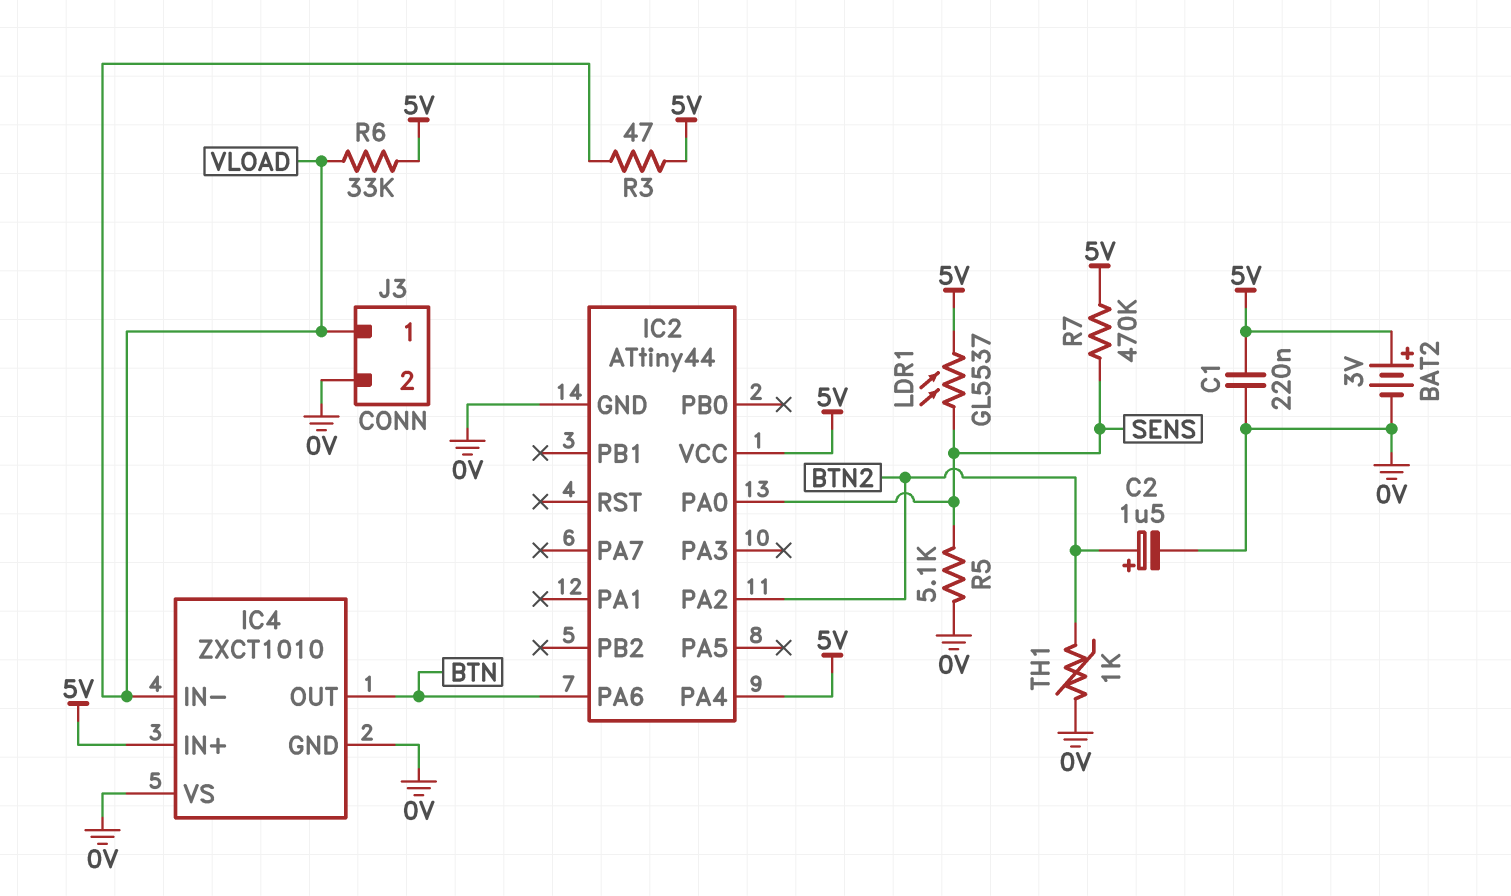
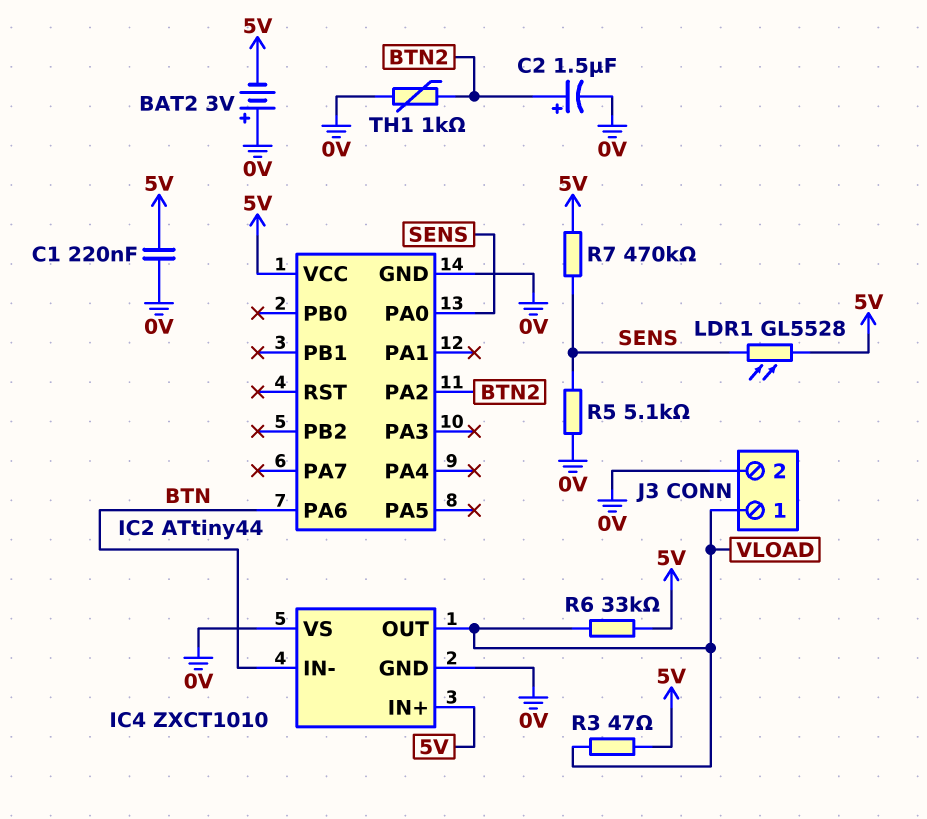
BAT2: 3V (plus 5V, minus 0V) -> 3V (plus 0V, minus 5V)
IC2 pin PA4: 5V -> none
IC4 pin IN-: VLOAD -> BTN
IC4 pin OUT: BTN -> VLOAD
LDR1: GL5537 (5V, SENS) -> GL5528 (5V, SENS)

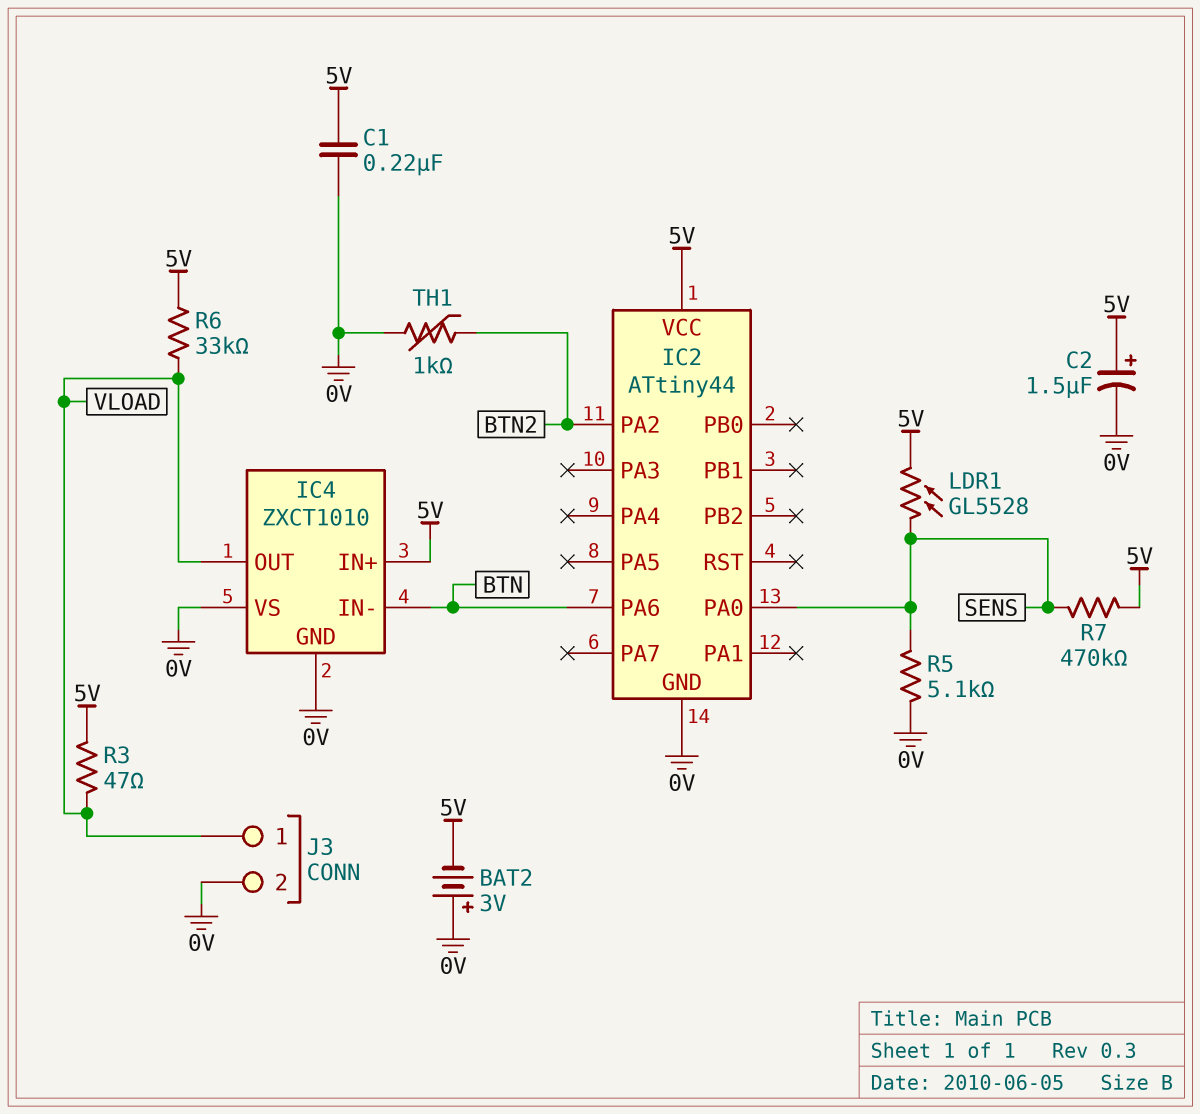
C2: 1.5uF (plus BTN2, minus 0V) -> 1.5uF (plus 5V, minus 0V)

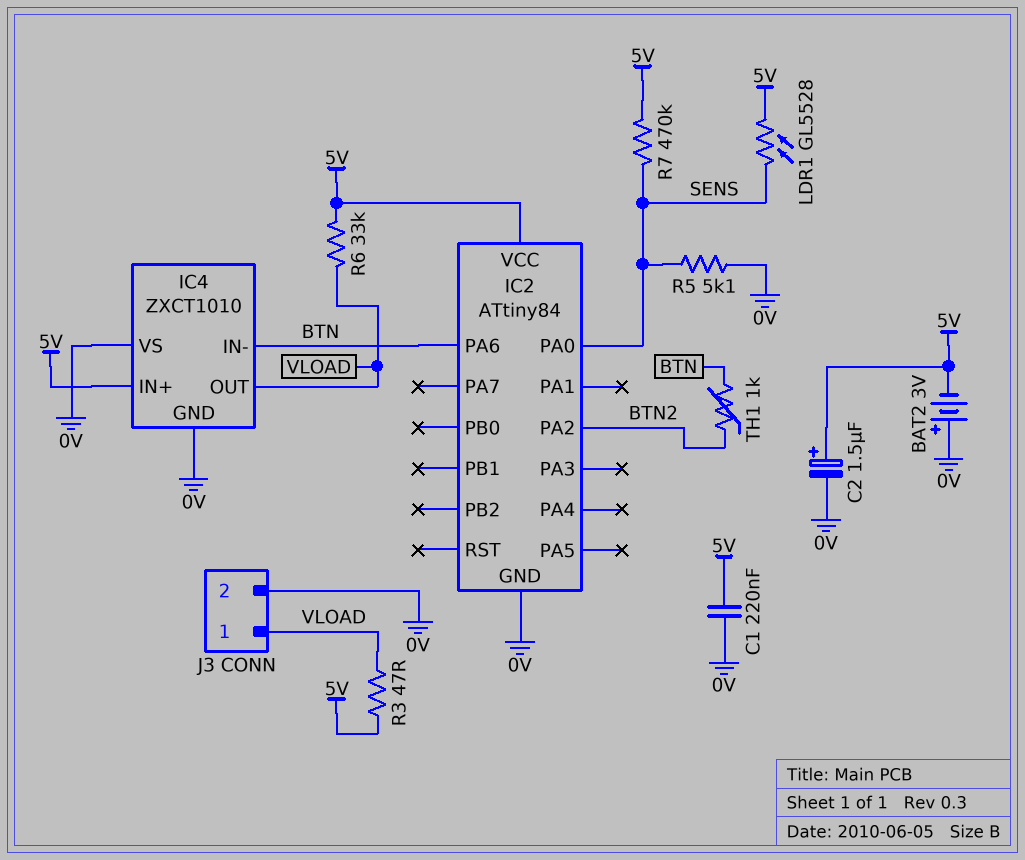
IC2: ATtiny44 -> ATtiny84
TH1: 1k (0V, BTN2) -> 1k (BTN, BTN2)

